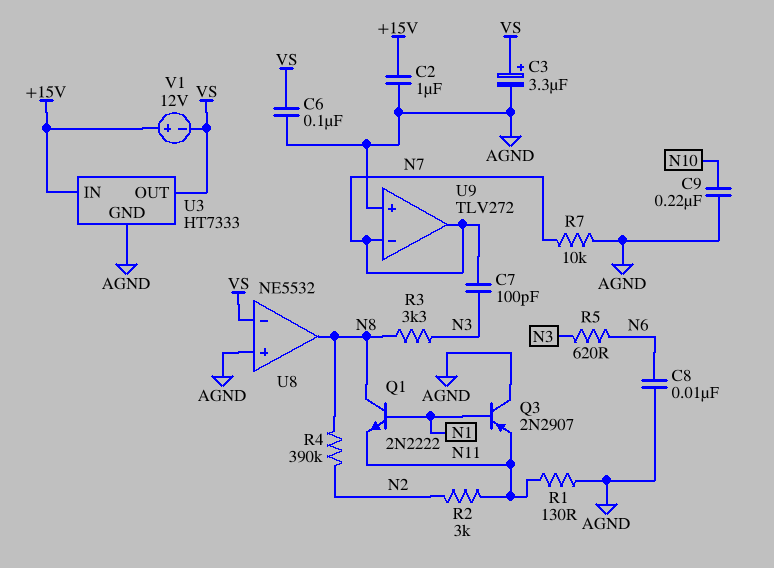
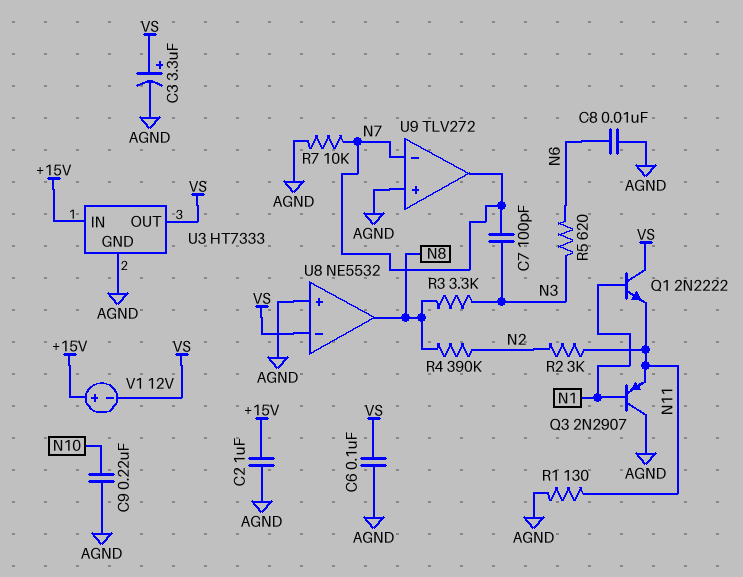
Q1: NPN 2N2222 (B N1, C N8, E N11) -> NPN 2N2222 (B N1, C VS, E N11)

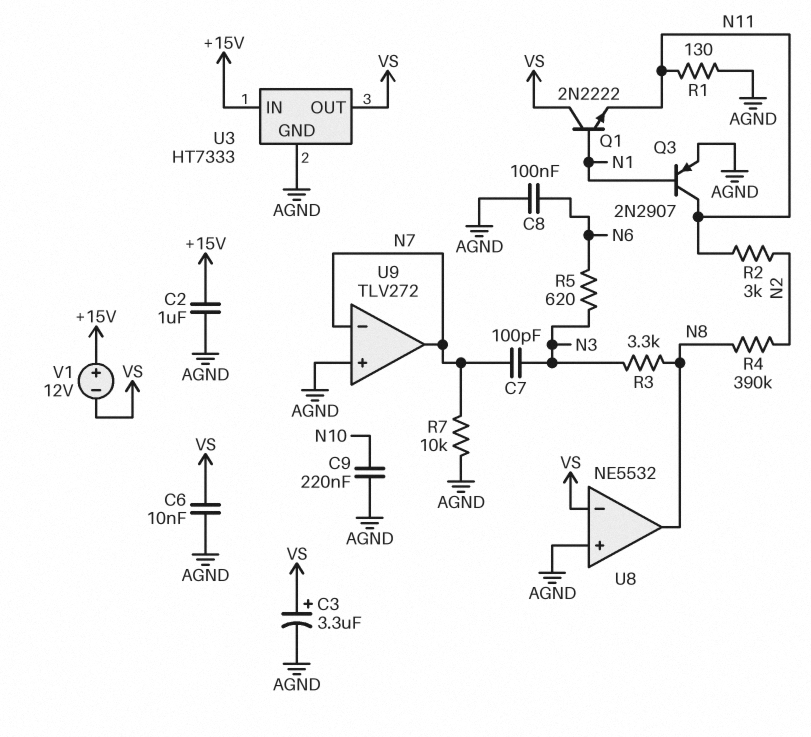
C6: 100nF (AGND, VS) -> 10nF (AGND, VS)
C8: 10nF (AGND, N6) -> 100nF (AGND, N6)
Q3: PNP 2N2907 (B N1, C AGND, E N11) -> PNP 2N2907 (B N1, C N11, E AGND)

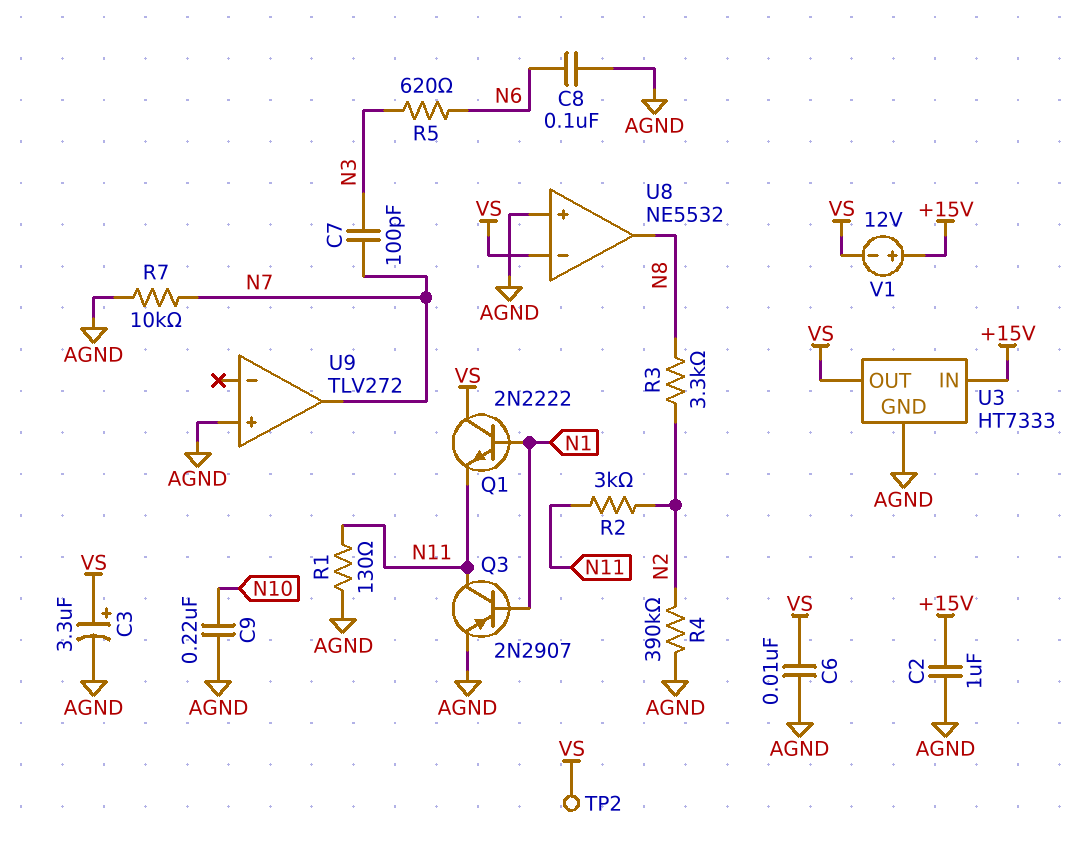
R3: 3.3k (N3, N8) -> 3.3k (N2, N8)
R4: 390k (N2, N8) -> 390k (AGND, N2)
TP2: none -> test point (VS)
U9 pin in-: N7 -> none

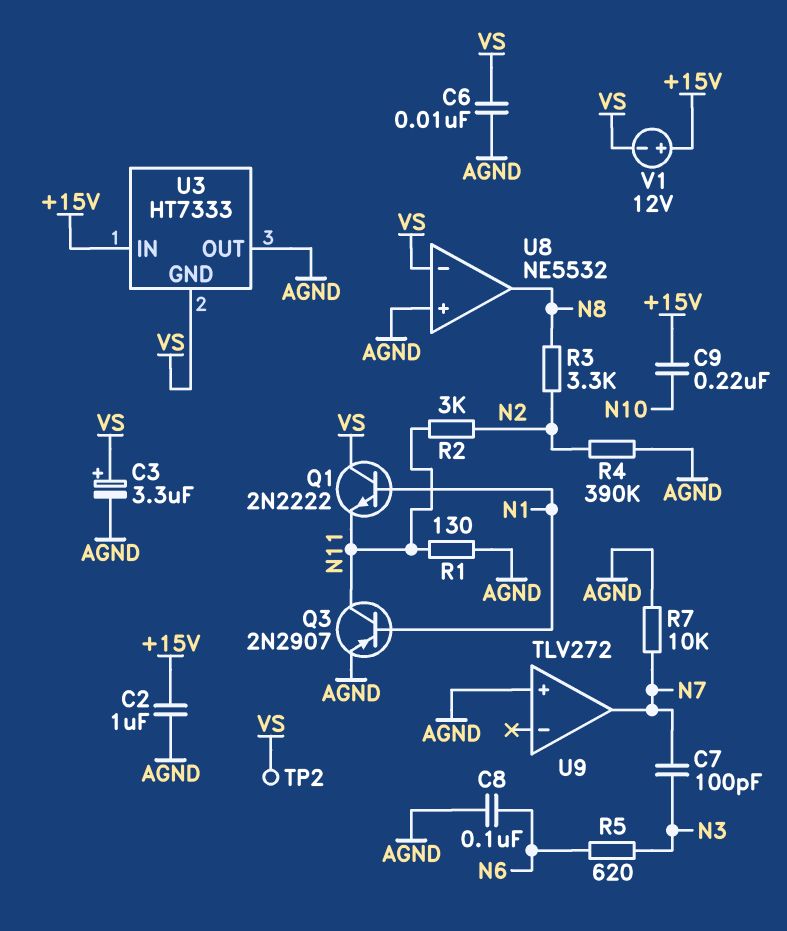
C9: 220nF (AGND, N10) -> 220nF (+15V, N10)
U3 pin GND: AGND -> VS
U3 pin OUT: VS -> AGND

